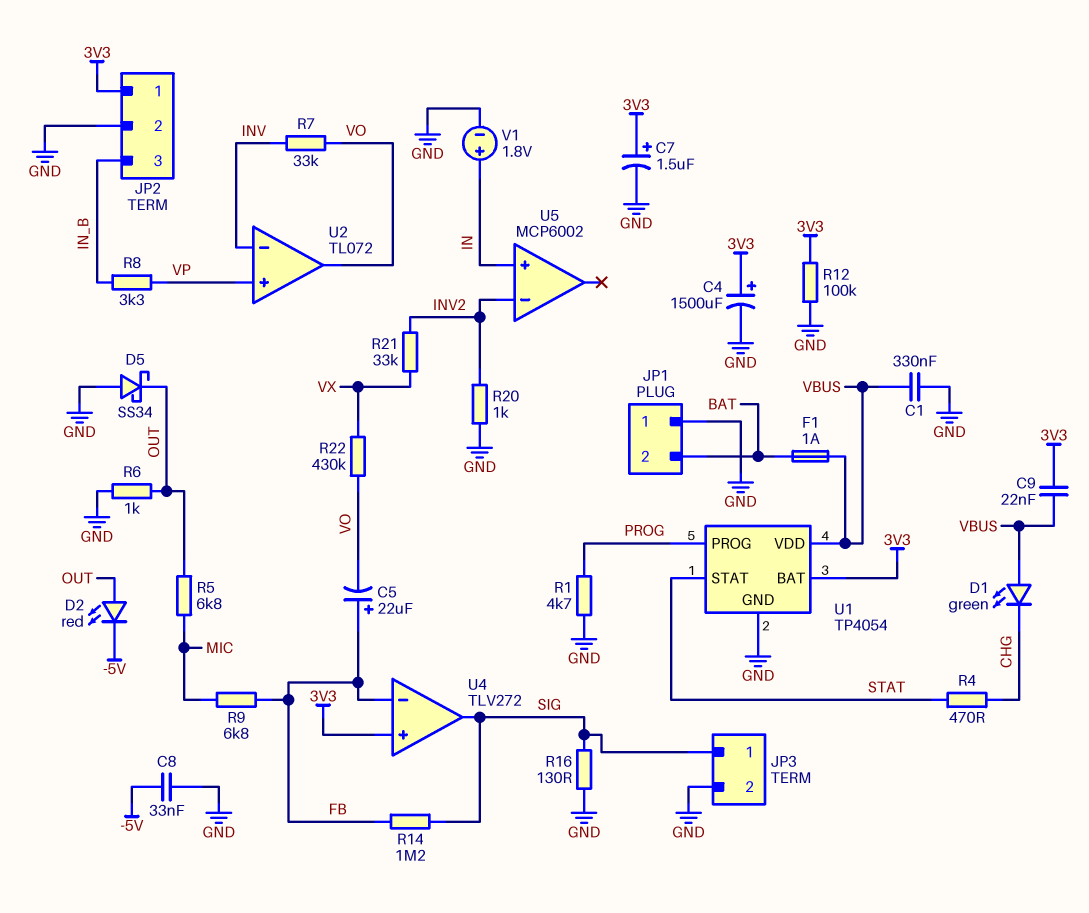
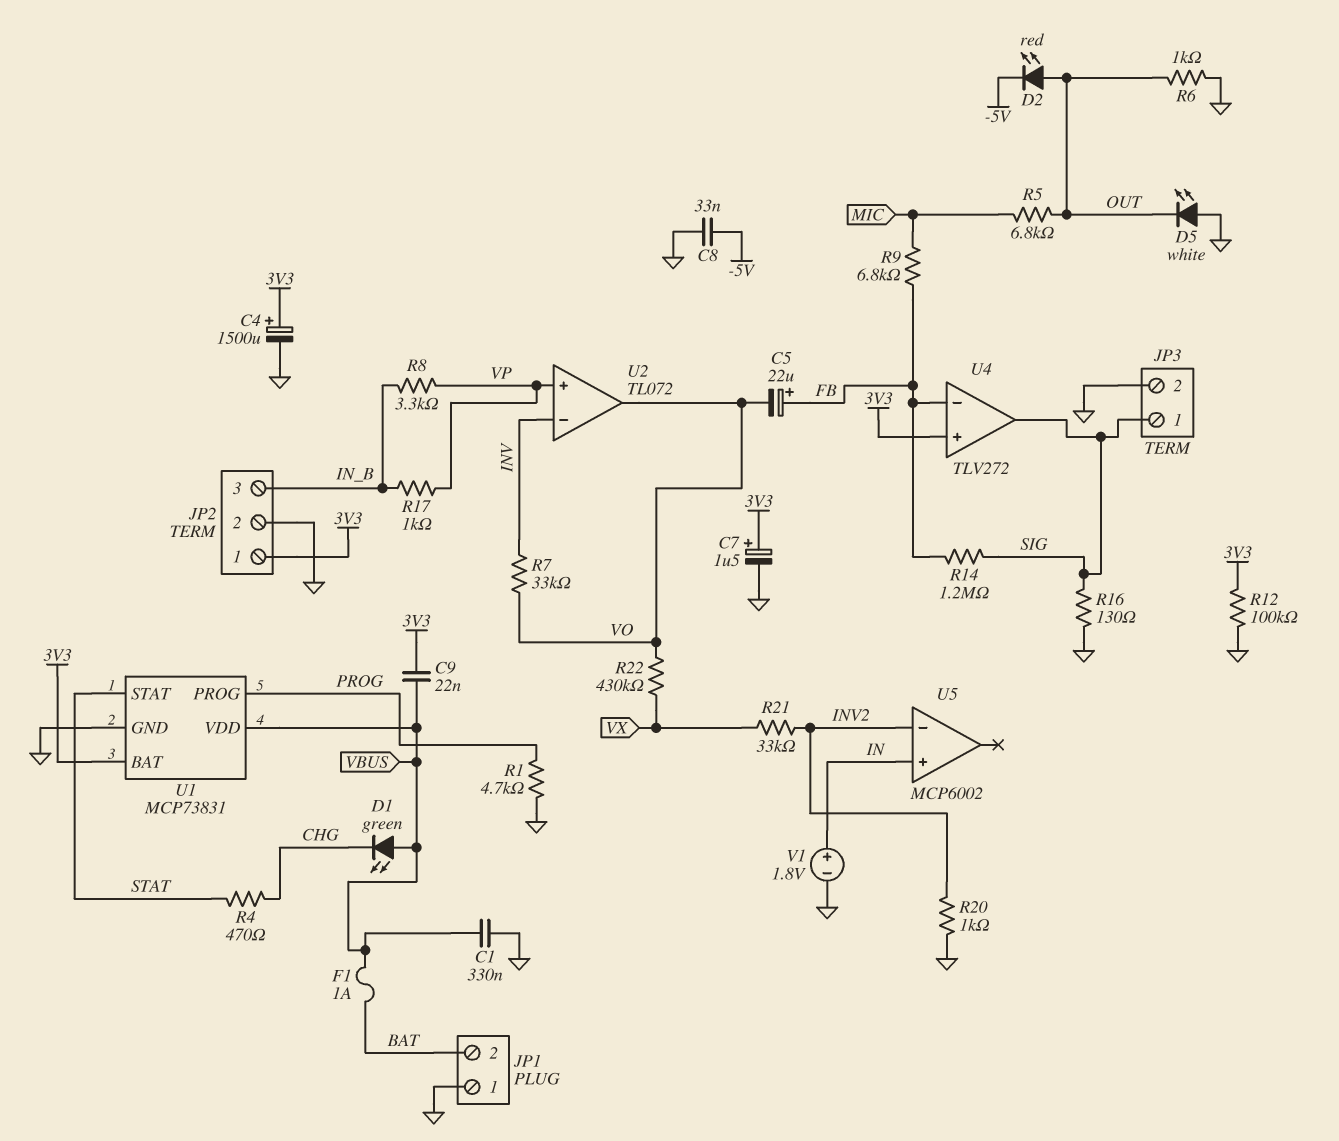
D5: schottky SS34 (A GND, K OUT) -> LED white (A GND, K OUT)
R17: none -> 1k (IN_B, VP)
U1: TP4054 -> MCP73831

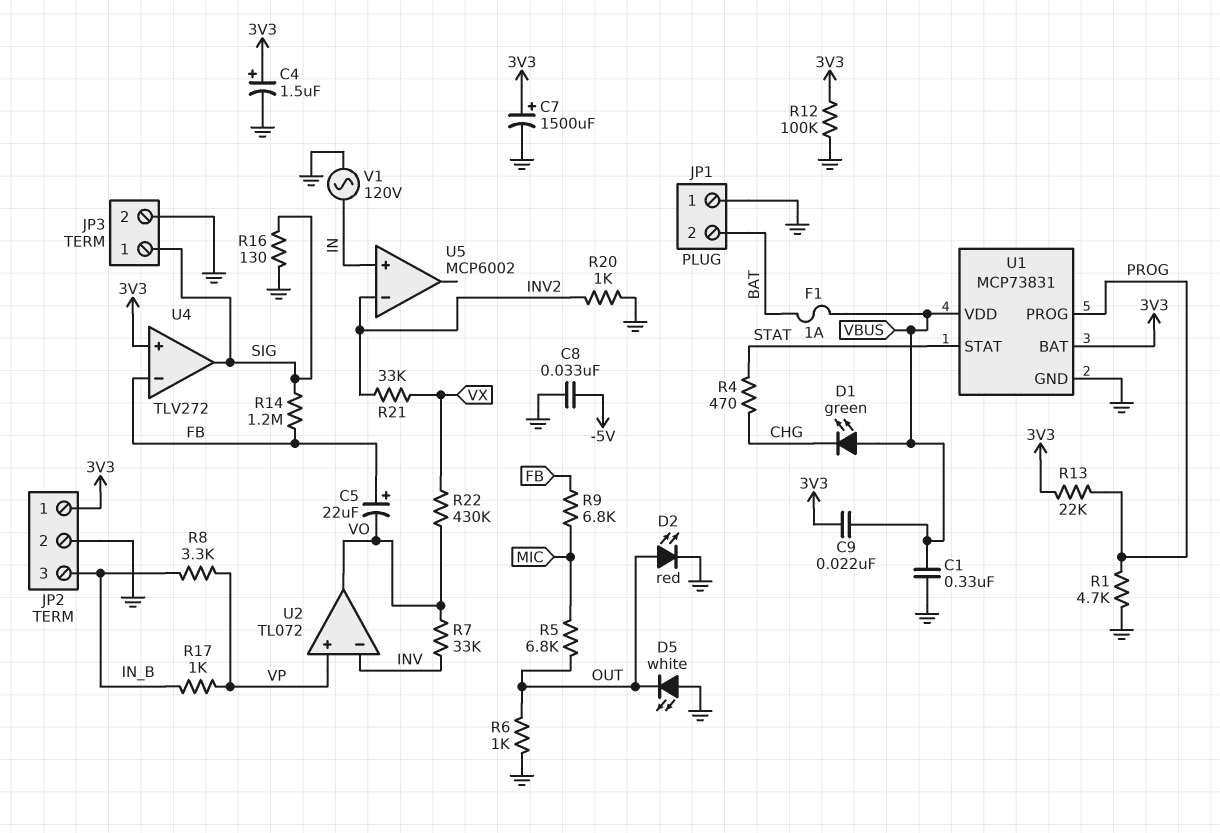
C4: 1500uF (plus 3V3, minus GND) -> 1.5uF (plus 3V3, minus GND)
C7: 1.5uF (plus 3V3, minus GND) -> 1500uF (plus 3V3, minus GND)
D2: LED red (A OUT, K -5V) -> LED red (A OUT, K GND)
R13: none -> 22k (3V3, PROG)
V1: 1.8V (plus IN, minus GND) -> AC 120V (GND, IN)

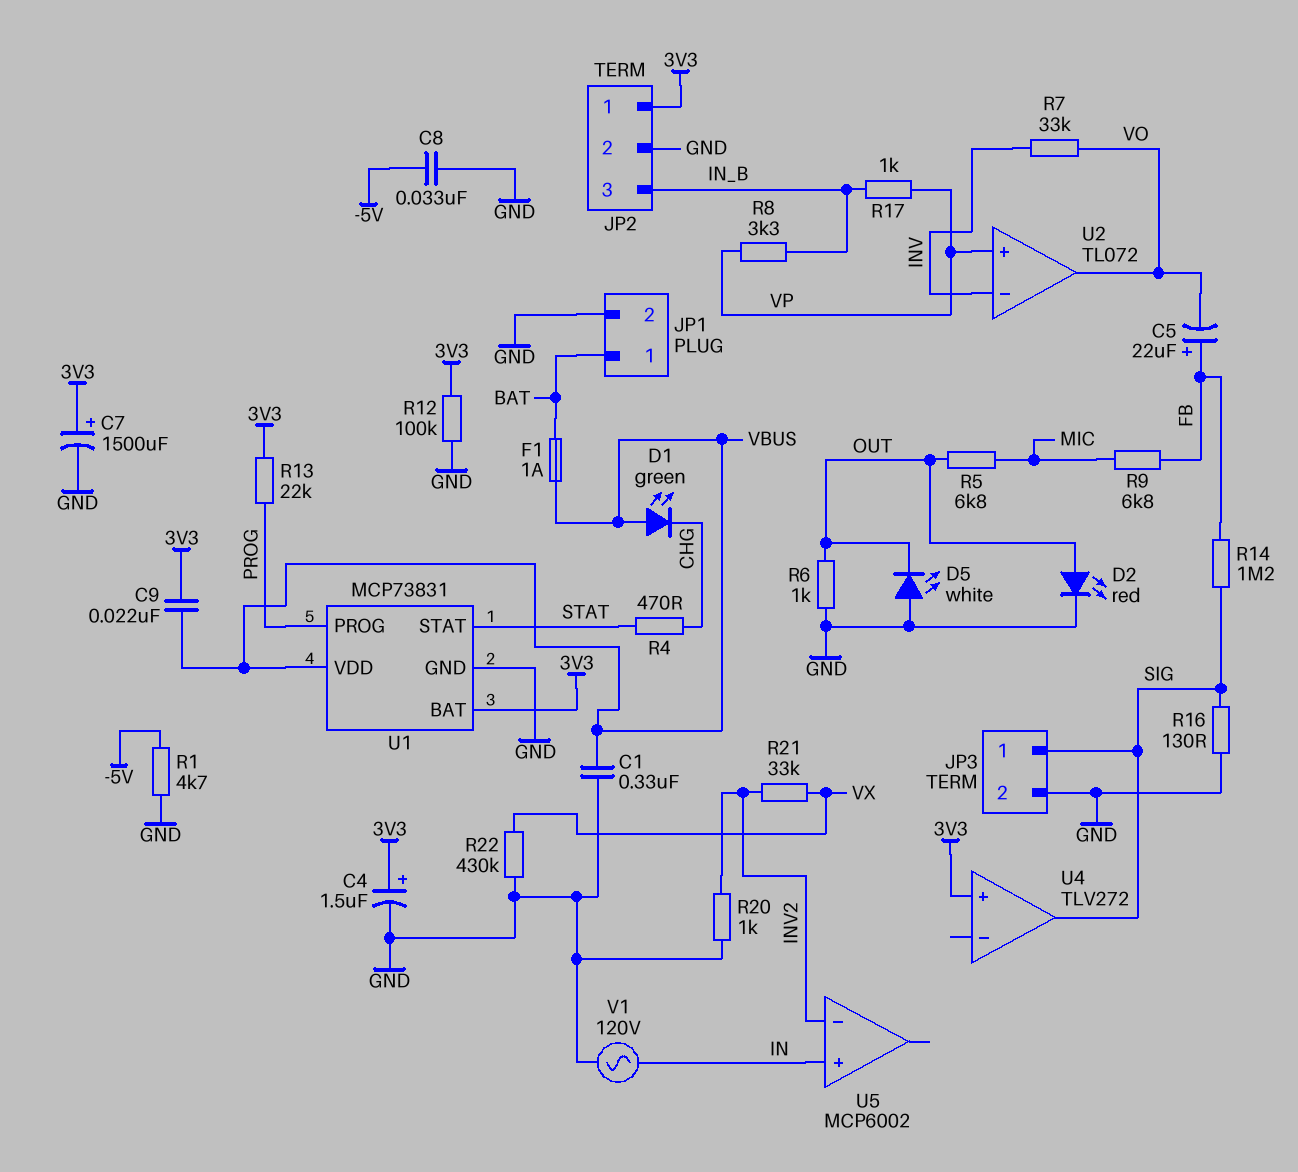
JP1 pin 1: GND -> BAT
JP1 pin 2: BAT -> GND
R1: 4.7k (GND, PROG) -> 4.7k (-5V, GND)
R22: 430k (VO, VX) -> 430k (GND, VX)
U4 pin in-: FB -> none

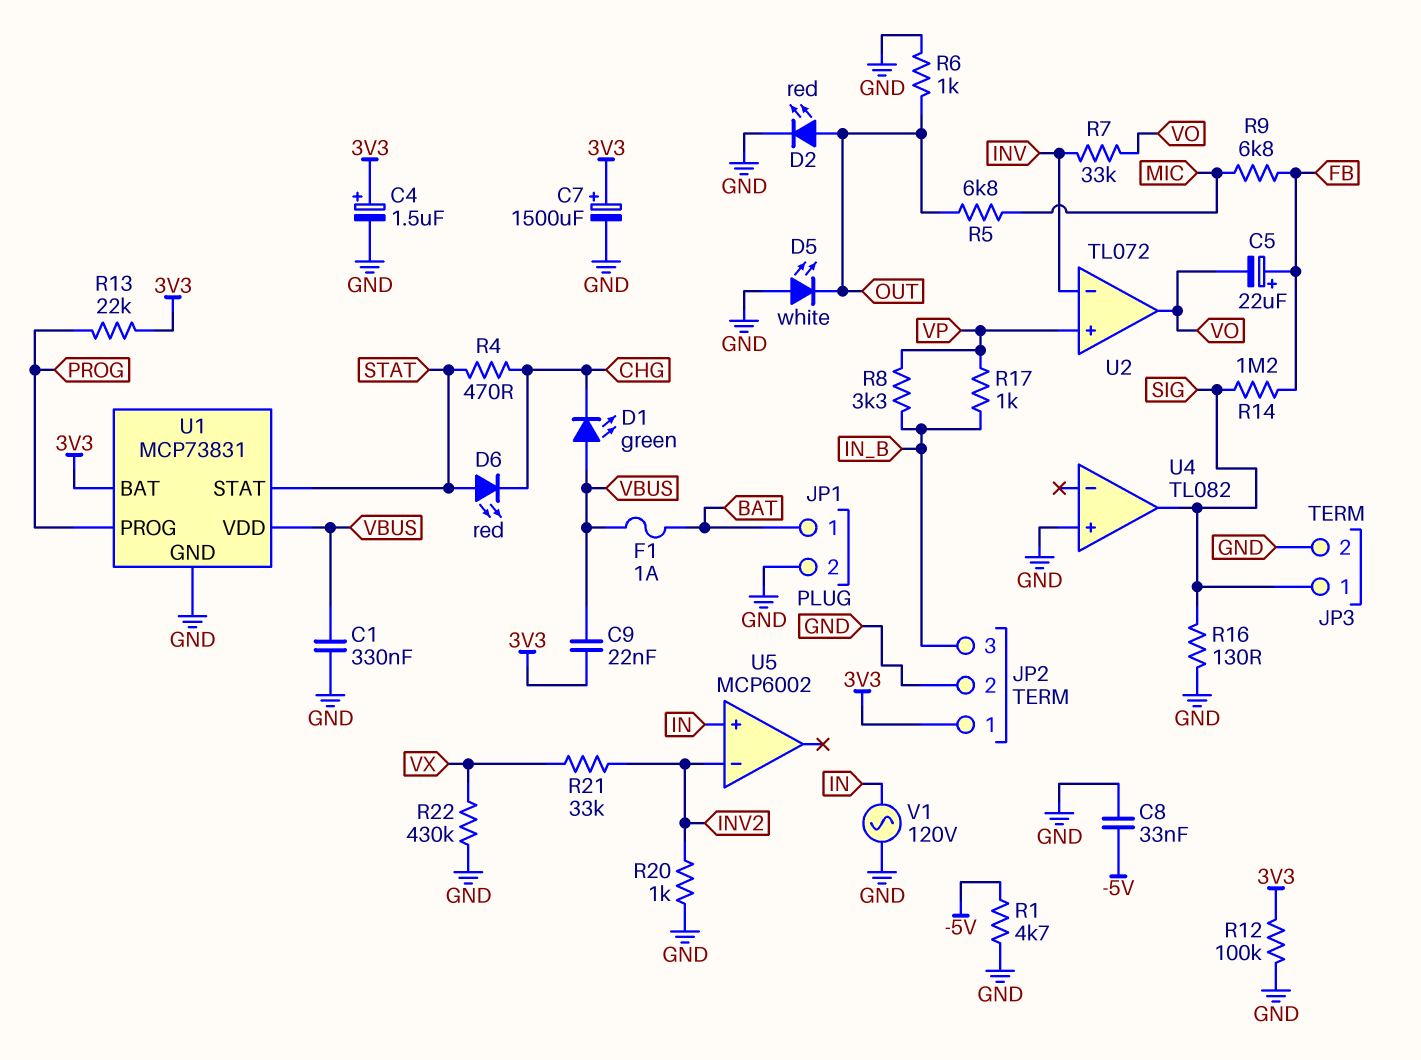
D6: none -> LED red (A STAT, K CHG)
U4: TLV272 -> TL082
U4 pin in+: 3V3 -> GND

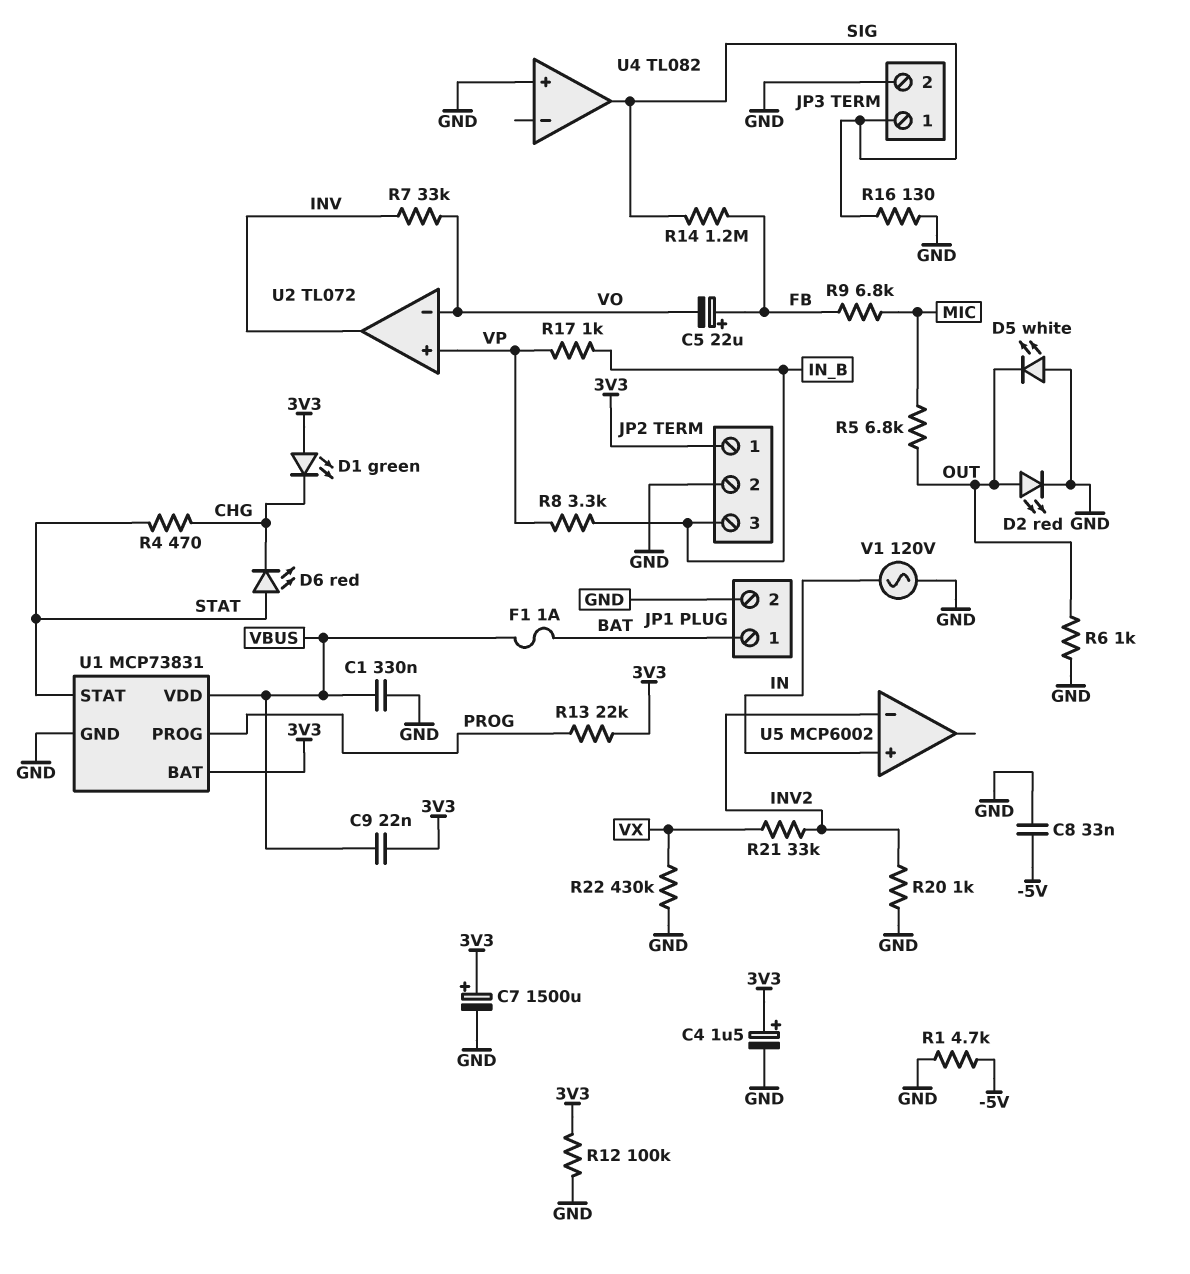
D1: LED green (A VBUS, K CHG) -> LED green (A 3V3, K CHG)
U2 pin in-: INV -> VO
U2 pin out: VO -> INV

